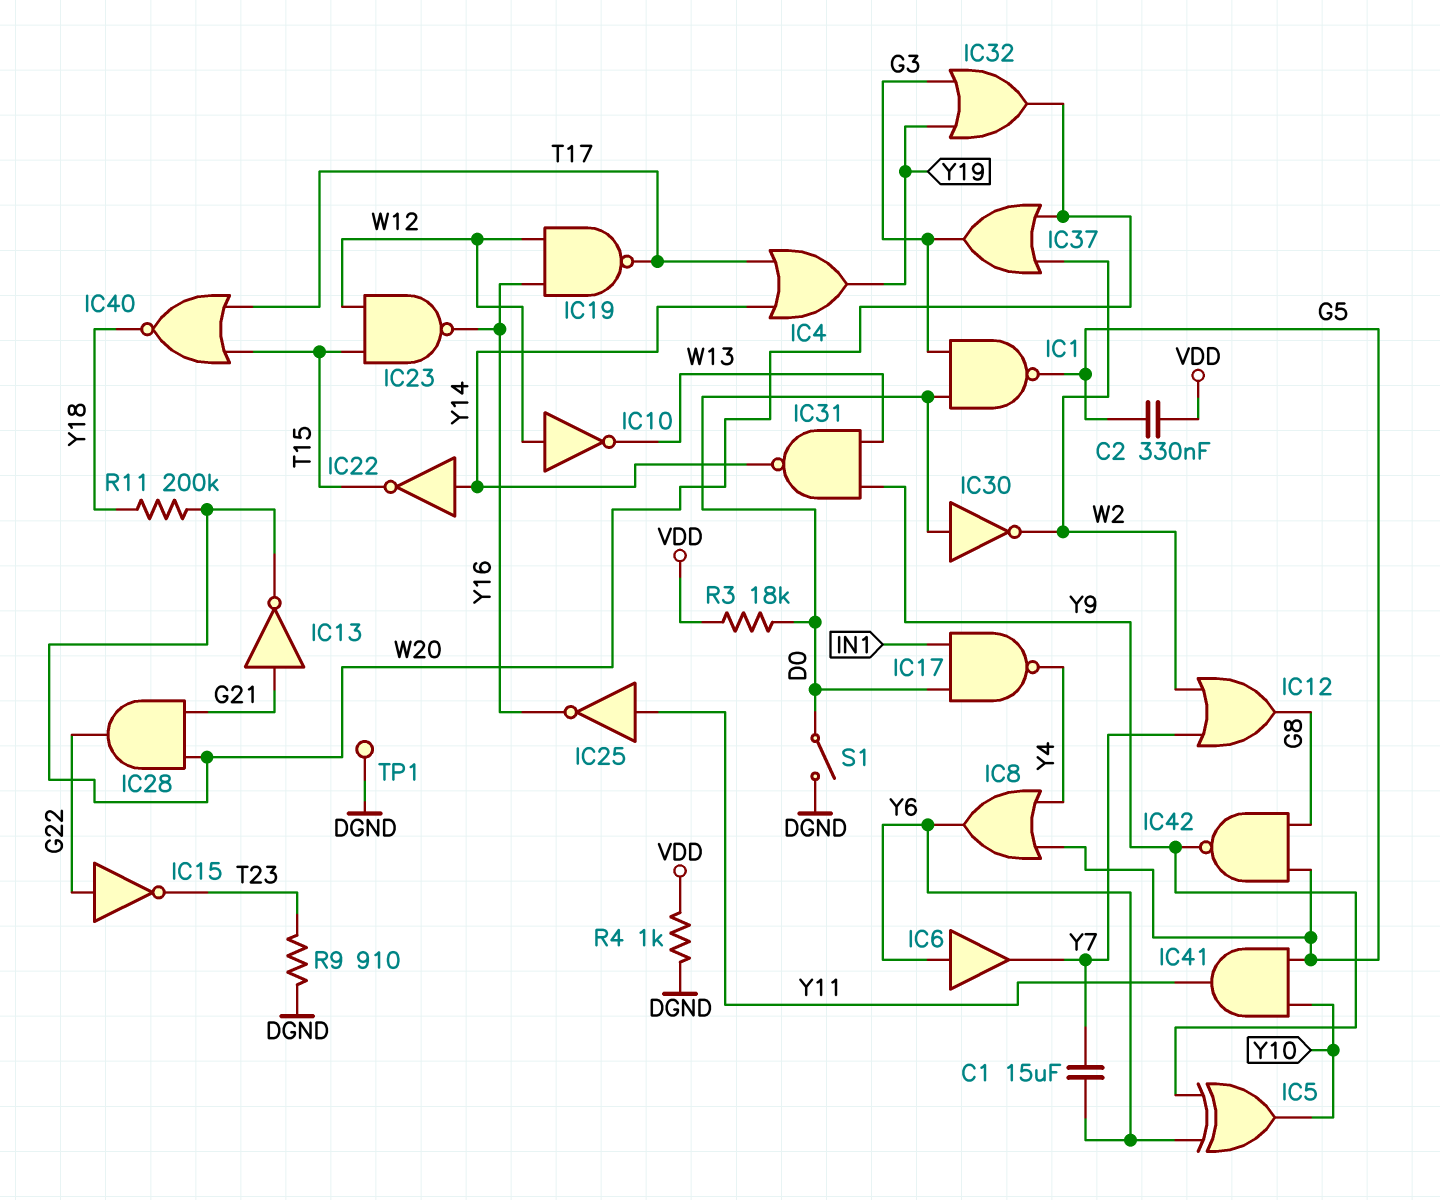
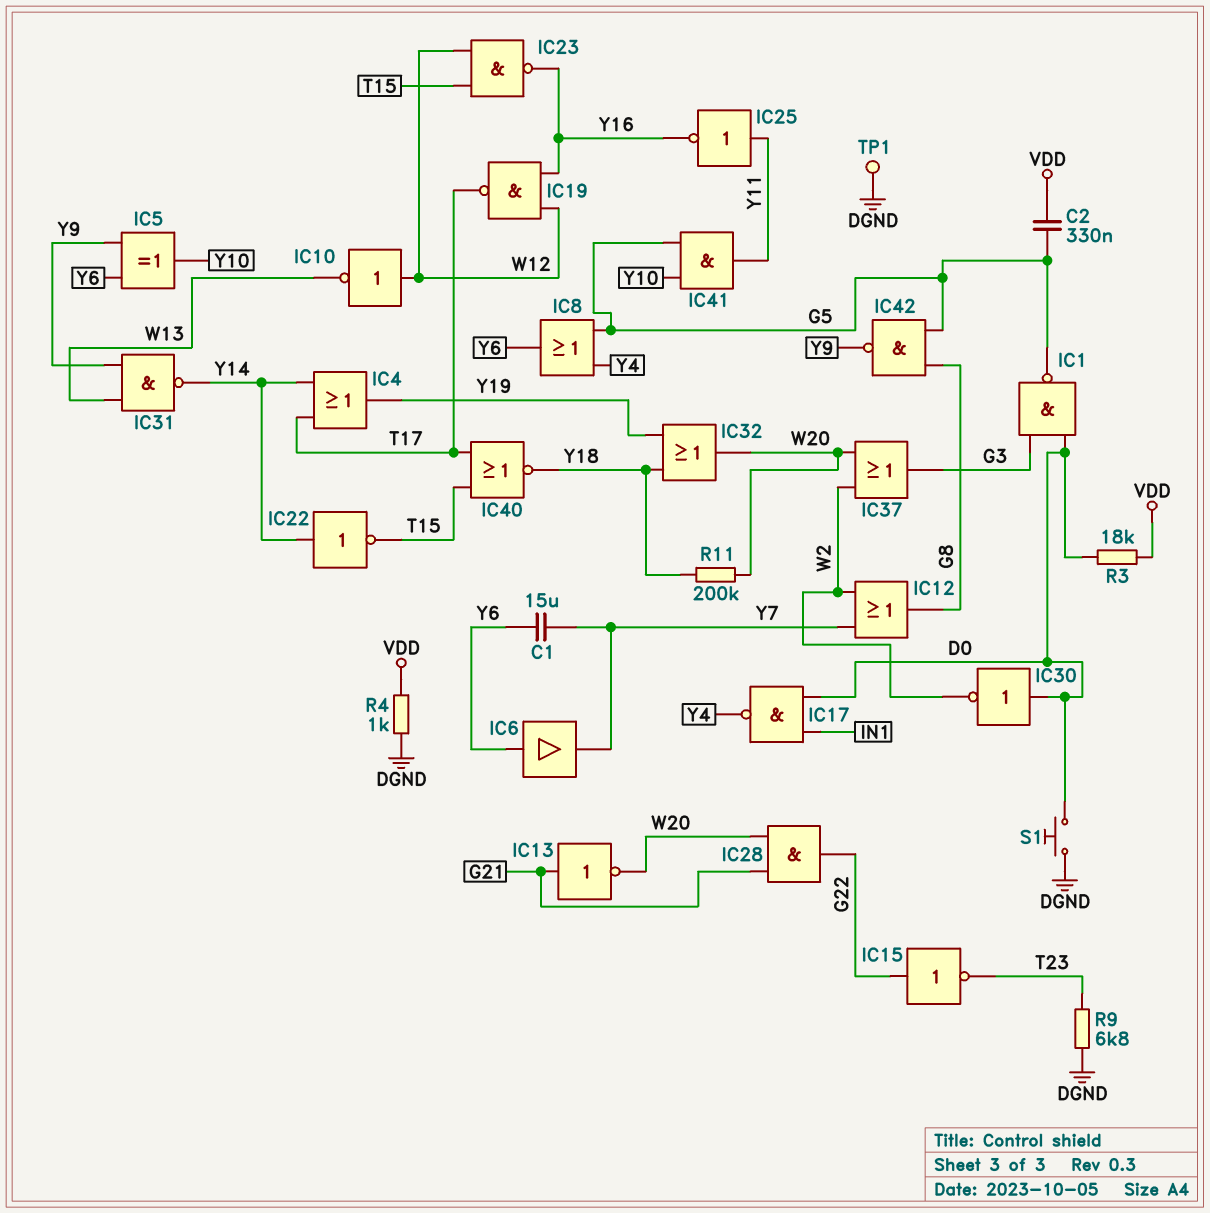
IC32: OR (in G3, in Y19, out W20) -> OR (in Y18, in Y19, out W20)
R9: 910 (DGND, T23) -> 6.8k (DGND, T23)
S1: switch (D0, DGND) -> button (D0, DGND)

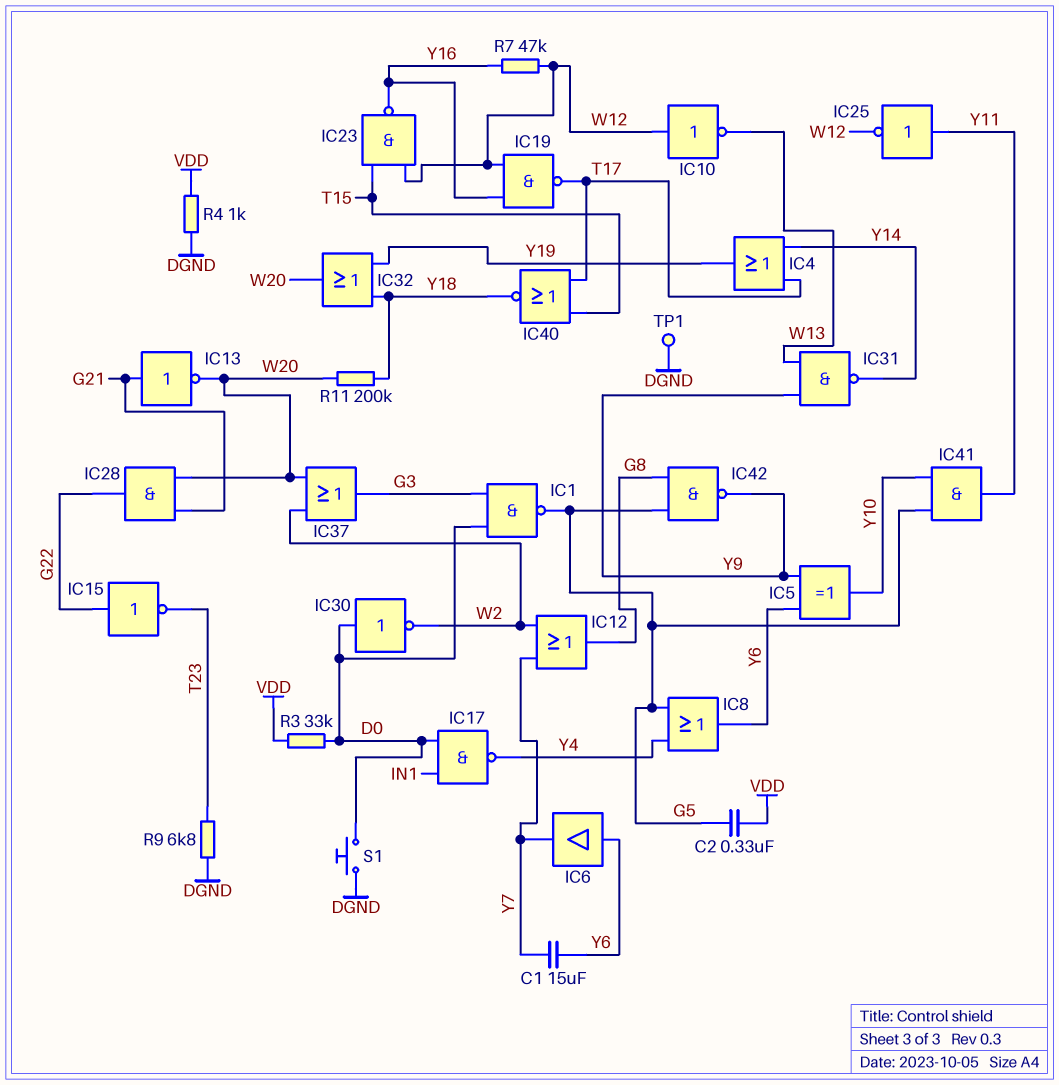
IC22: NOT (in Y14, out T15) -> none
IC25: NOT (in Y11, out Y16) -> NOT (in Y11, out W12)
R3: 18k (D0, VDD) -> 33k (D0, VDD)
R7: none -> 47k (W12, Y16)

